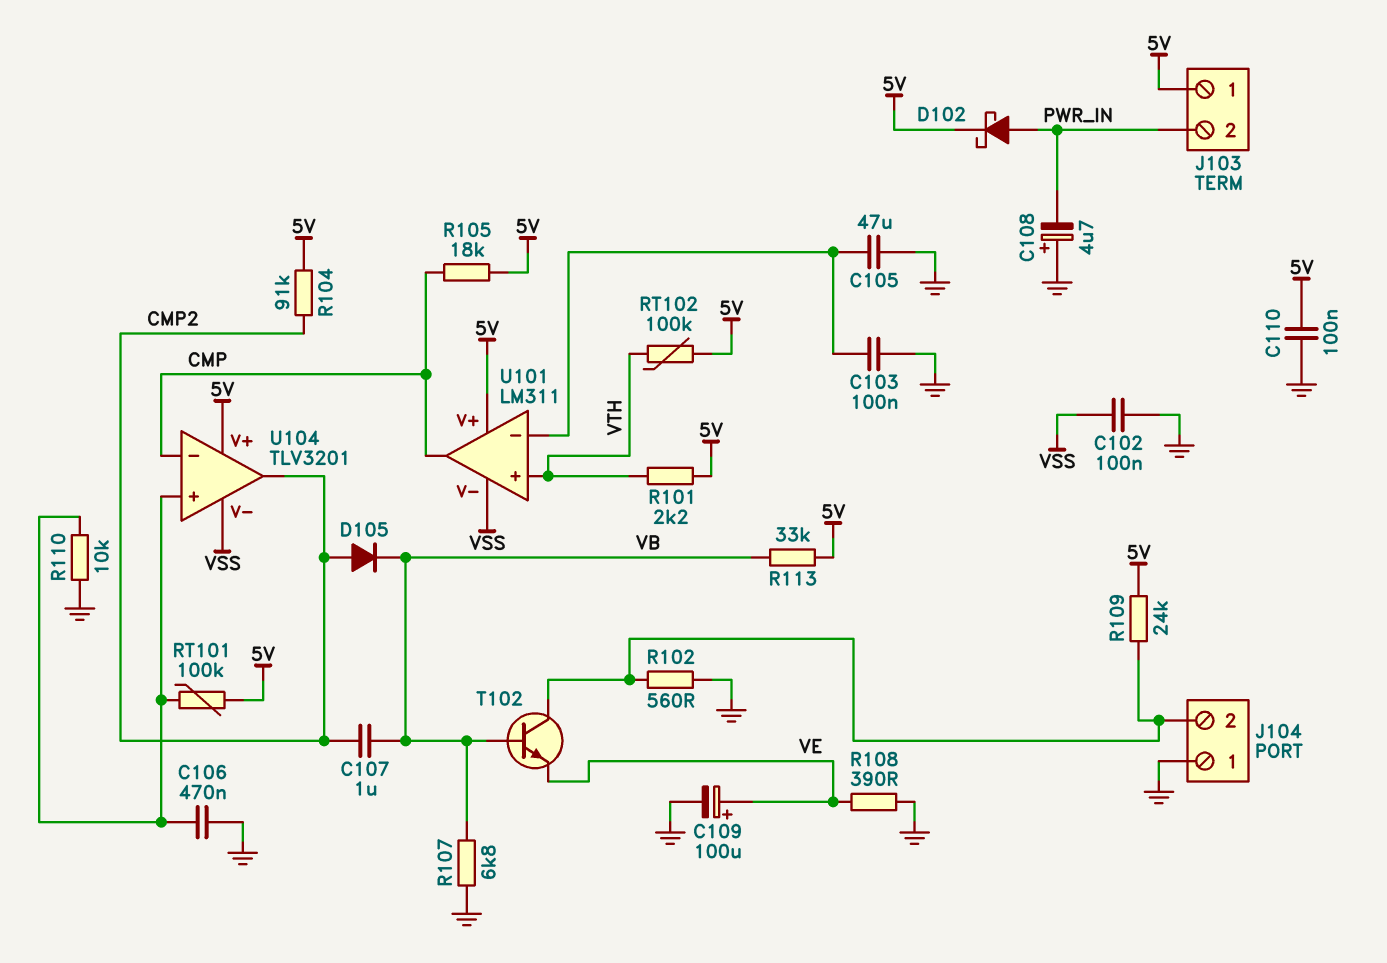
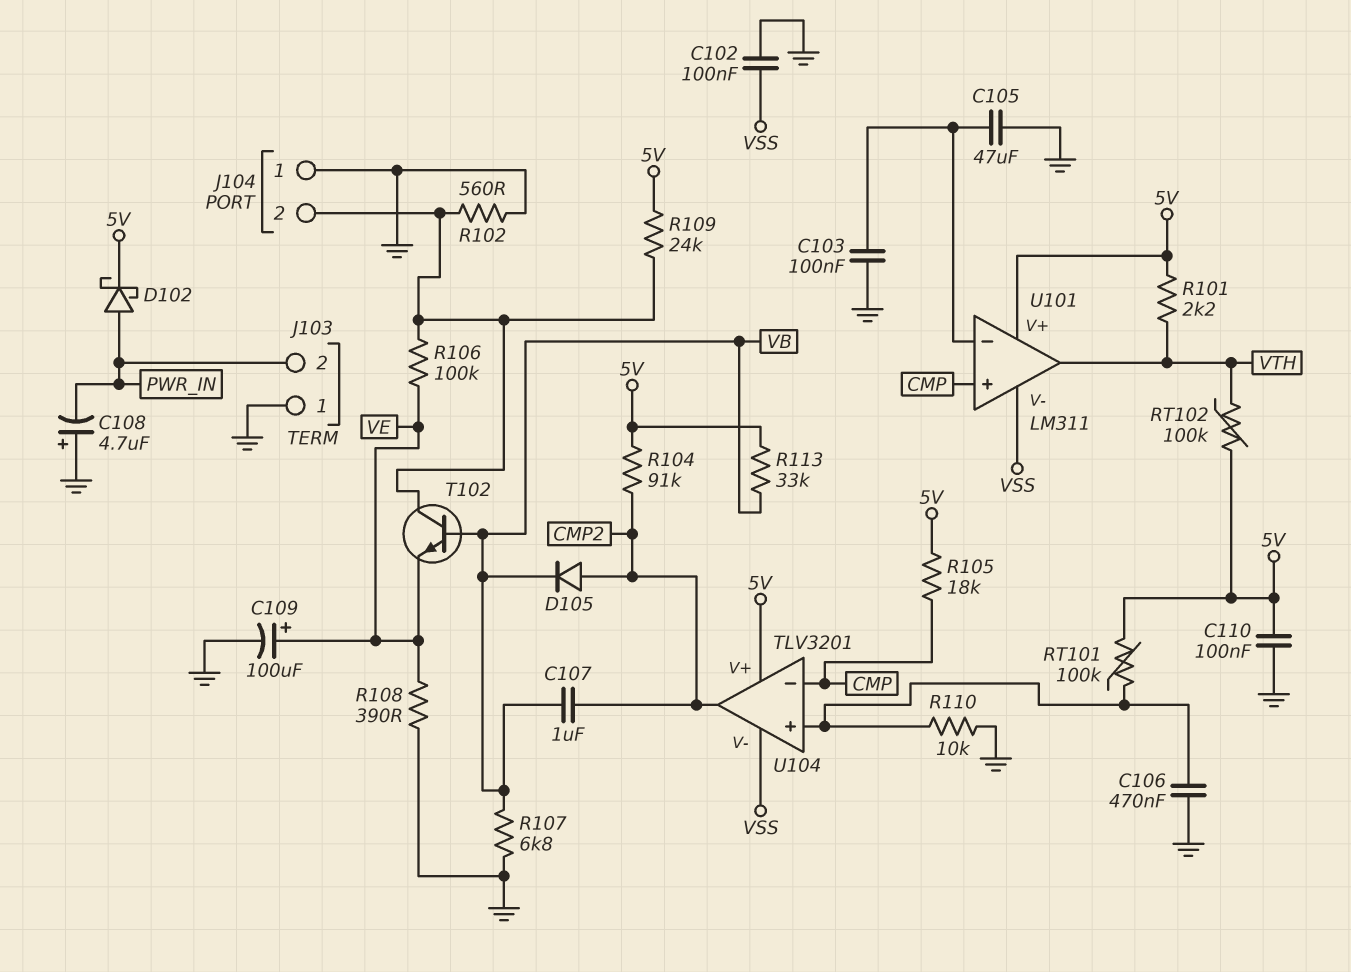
J103 pin 1: 5V -> GND
R106: none -> 100k (J104/2, VE)
U101 pin in+: VTH -> CMP
U101 pin out: CMP -> VTH

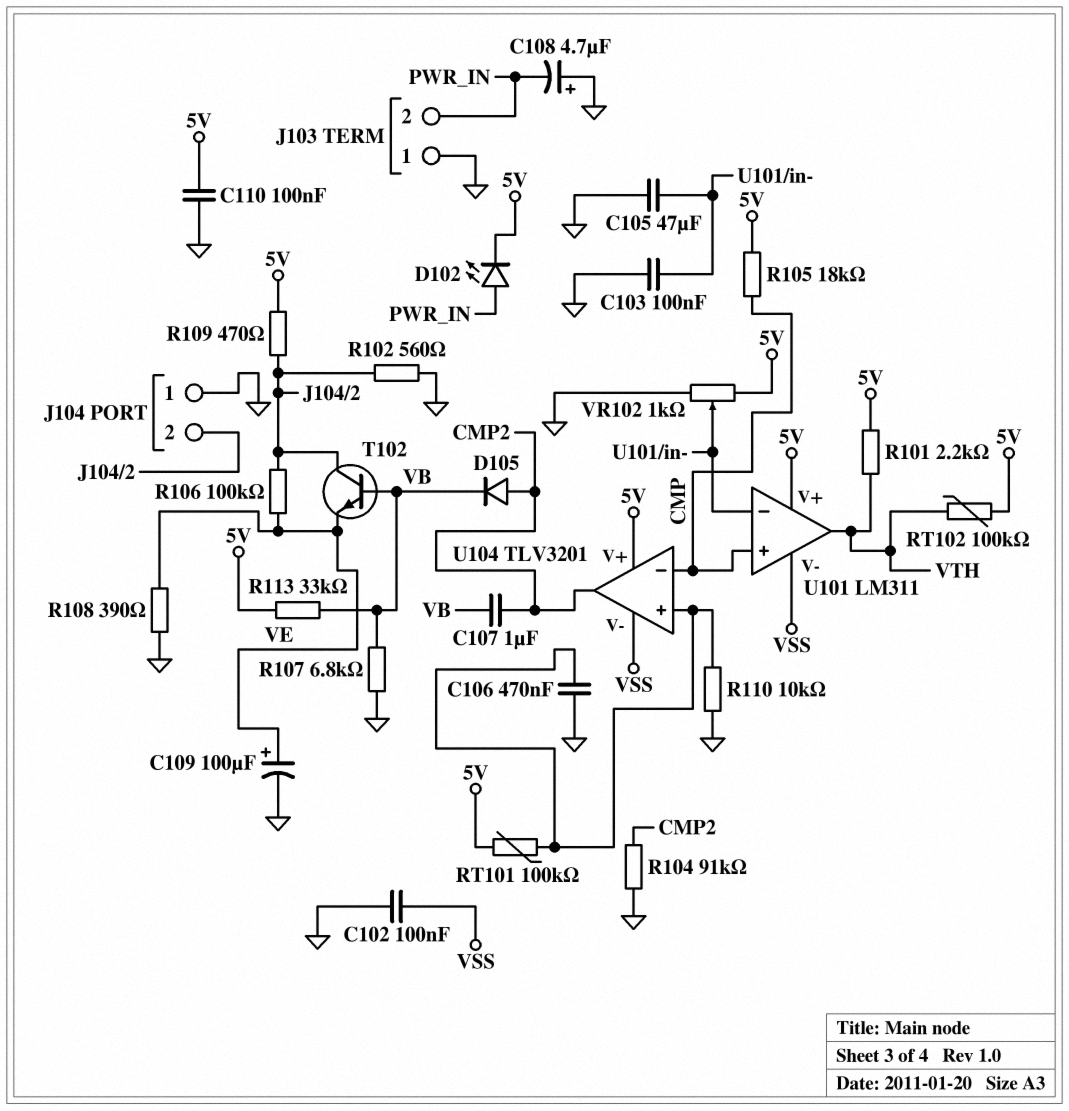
D102: schottky (A PWR_IN, K 5V) -> LED (A PWR_IN, K 5V)
R104: 91k (5V, CMP2) -> 91k (CMP2, GND)
R109: 24k (5V, J104/2) -> 470 (5V, J104/2)
VR102: none -> 1k (5V, GND, wiper U101/in-)

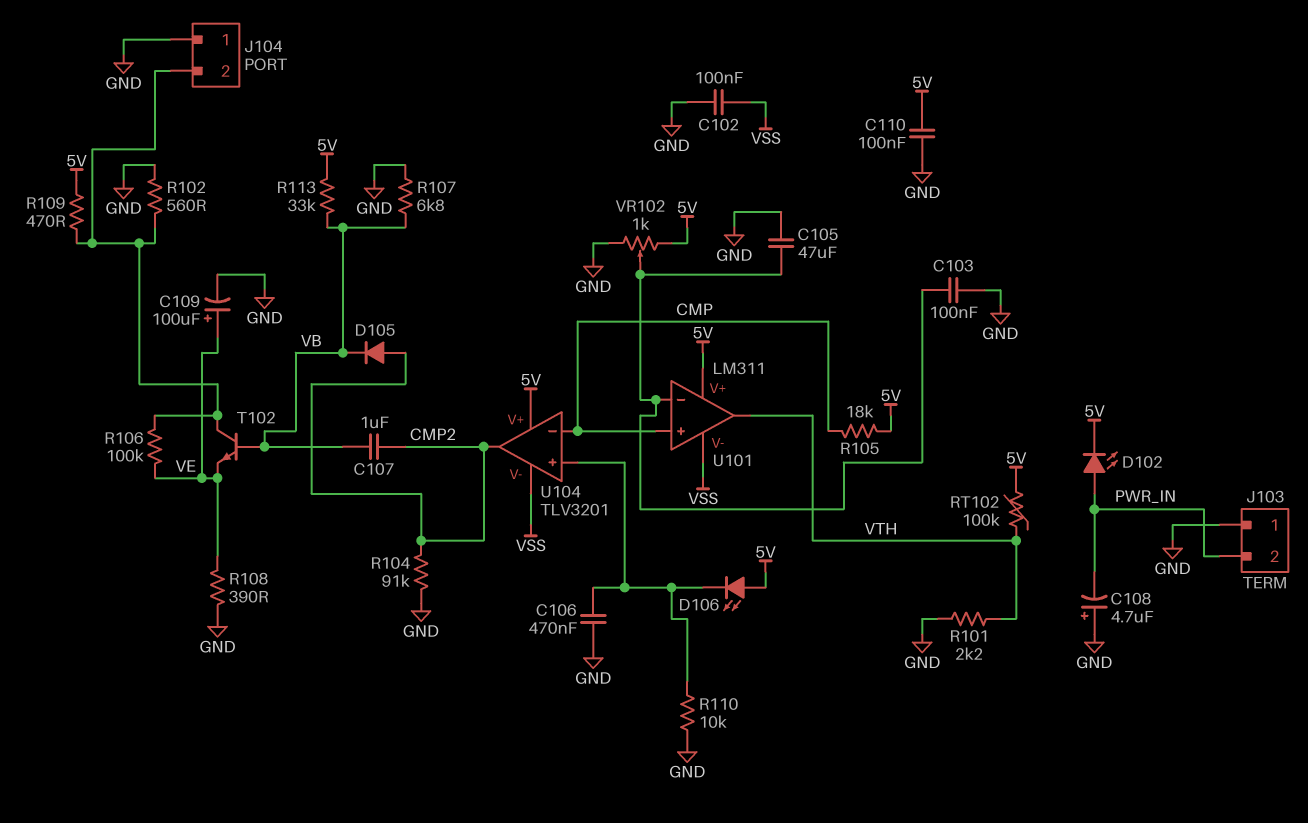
D106: none -> LED (A 5V, K U104/in+)
R101: 2.2k (5V, VTH) -> 2.2k (GND, VTH)
RT101: 100k (5V, U104/in+) -> none

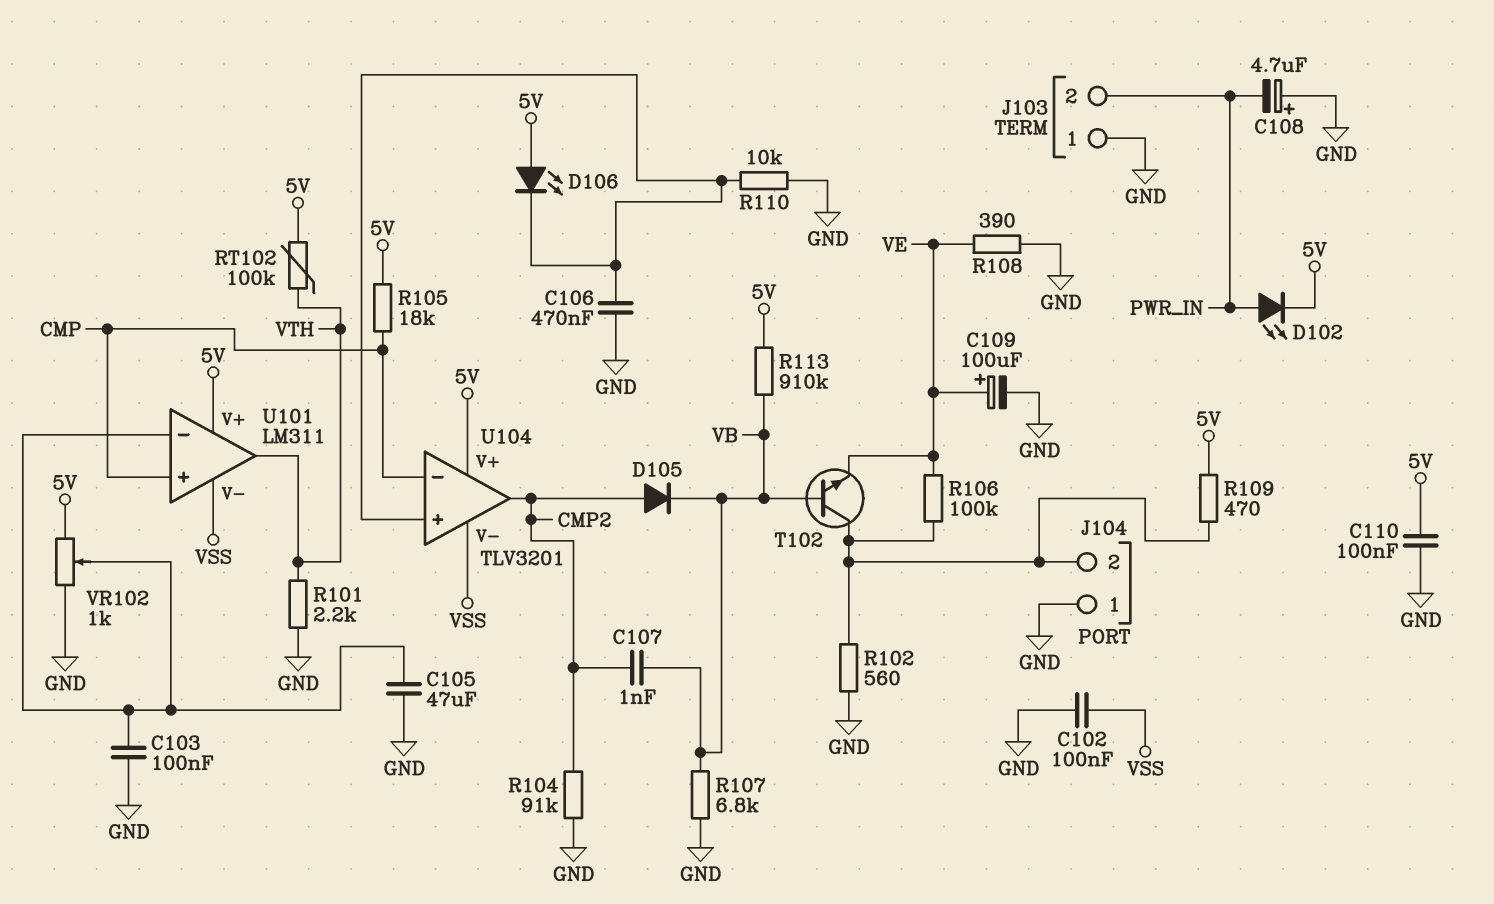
C107: 1uF (CMP2, VB) -> 1nF (CMP2, VB)
R113: 33k (5V, VB) -> 910k (5V, VB)

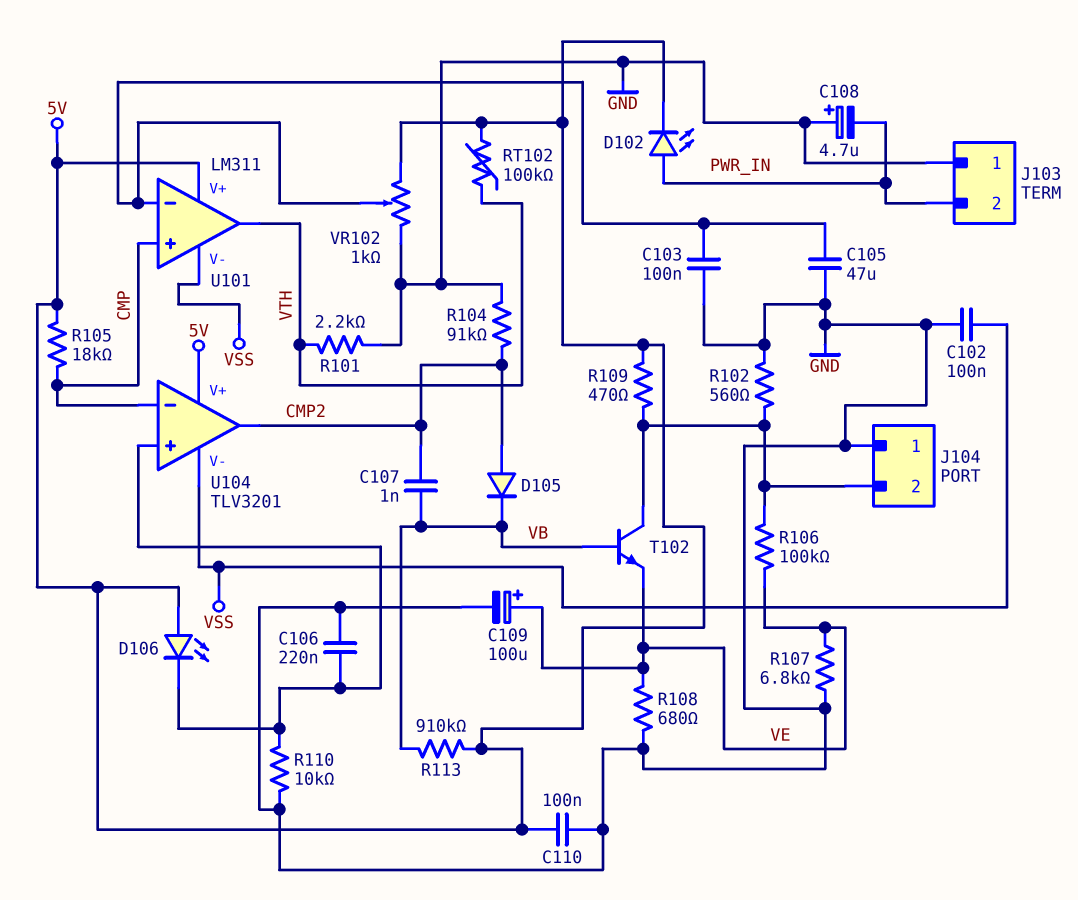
C106: 470nF (GND, U104/in+) -> 220nF (GND, U104/in+)
R107: 6.8k (GND, VB) -> 6.8k (GND, VE)
R108: 390 (GND, VE) -> 680 (GND, VE)

